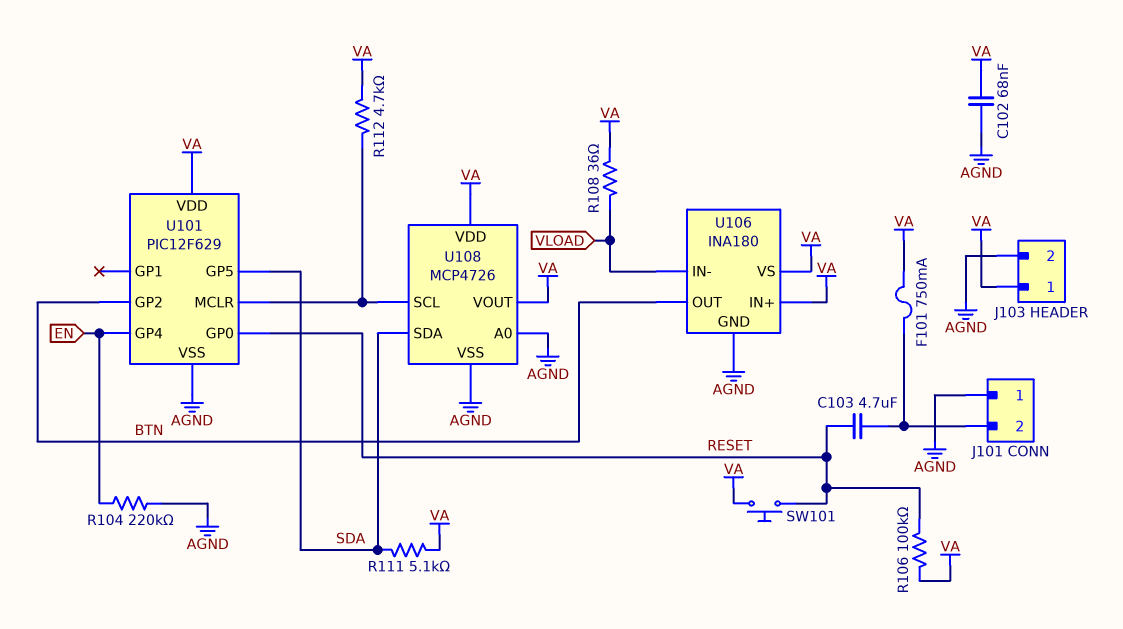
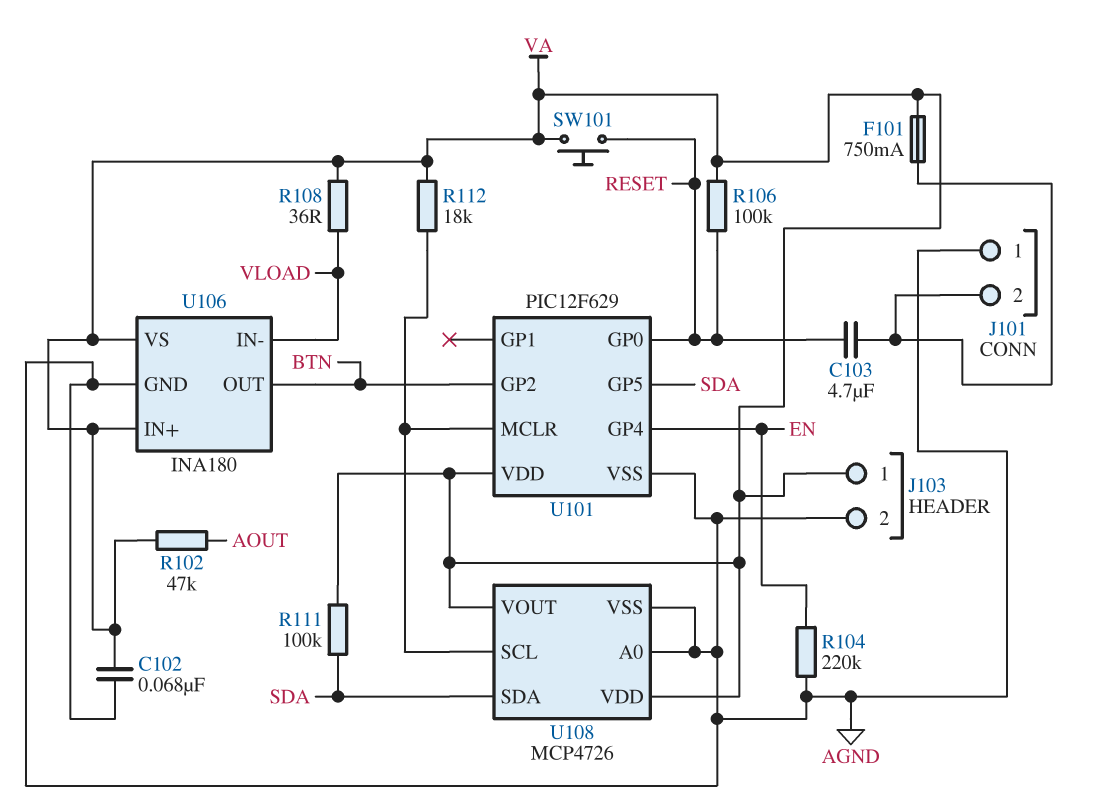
R102: none -> 47k (AOUT, VA)
R111: 5.1k (SDA, VA) -> 100k (SDA, VA)
R112: 4.7k (U101/MCLR, VA) -> 18k (U101/MCLR, VA)

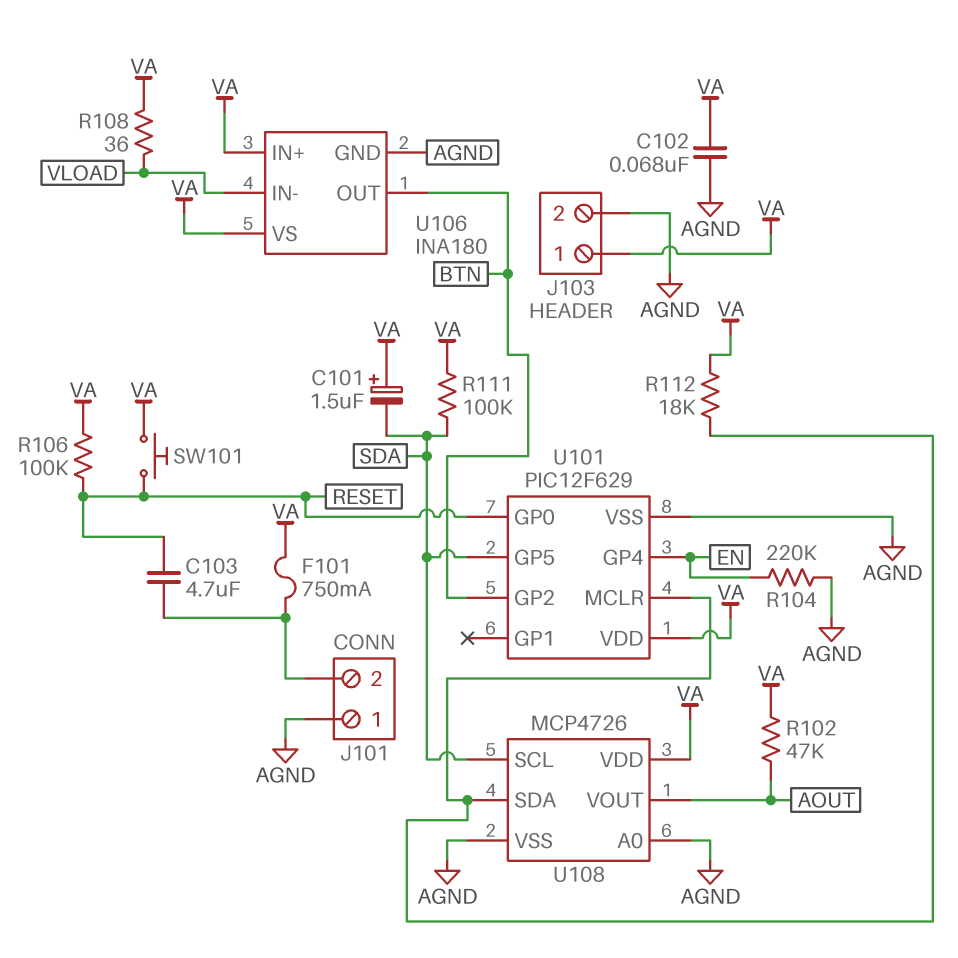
C101: none -> 1.5uF (plus VA, minus SDA)
U108 pin SCL: U101/MCLR -> SDA
U108 pin SDA: SDA -> U101/MCLR
U108 pin VOUT: VA -> AOUT

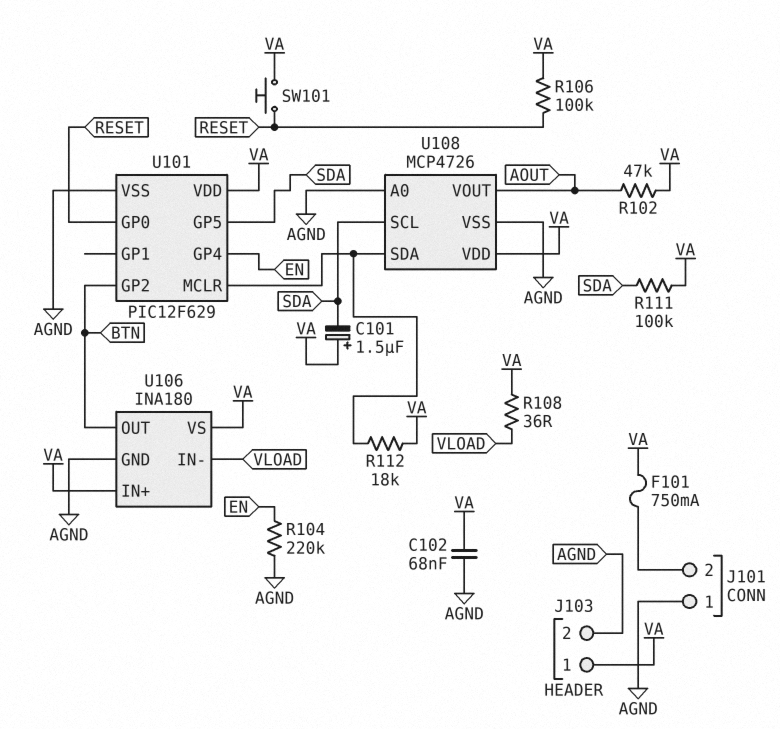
C103: 4.7uF (J101/2, RESET) -> none

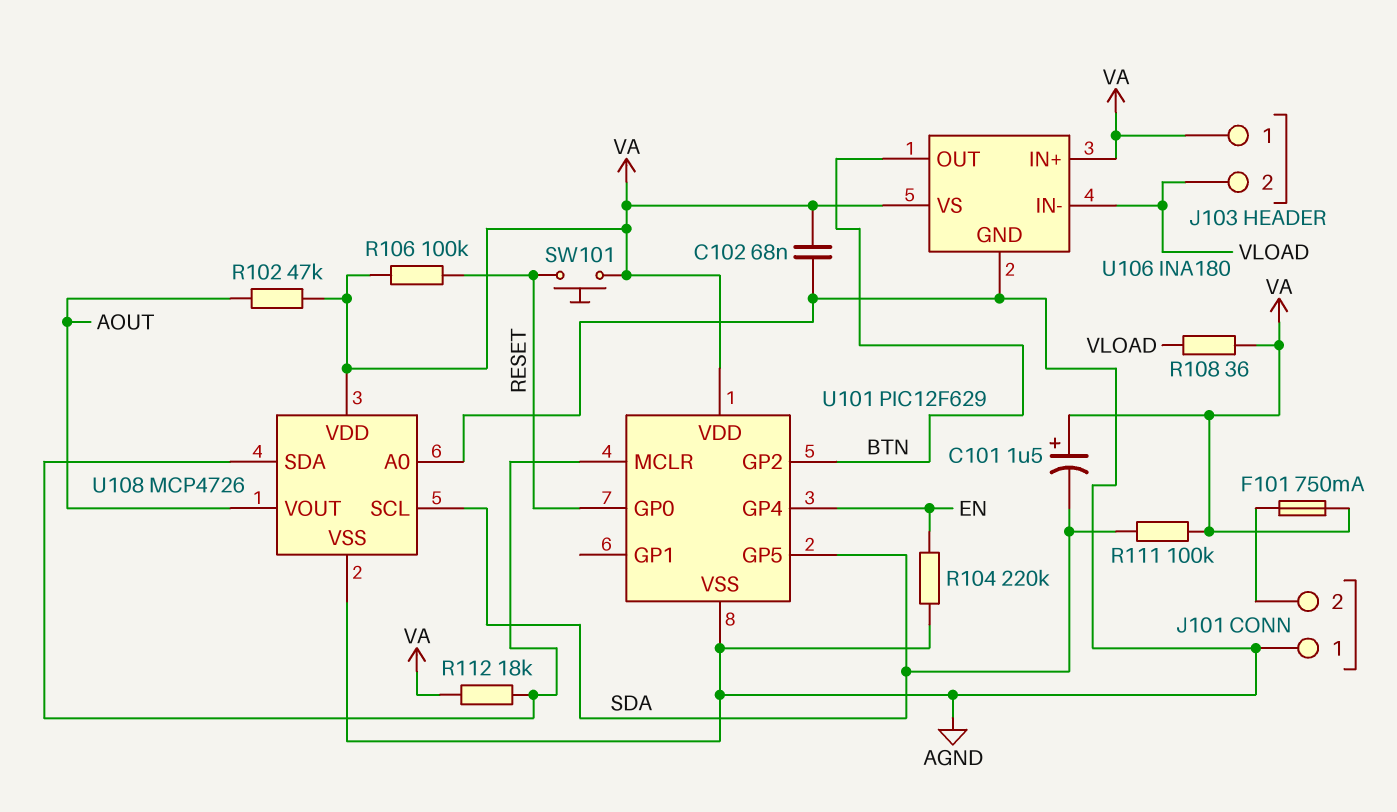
J103 pin 2: AGND -> VLOAD

